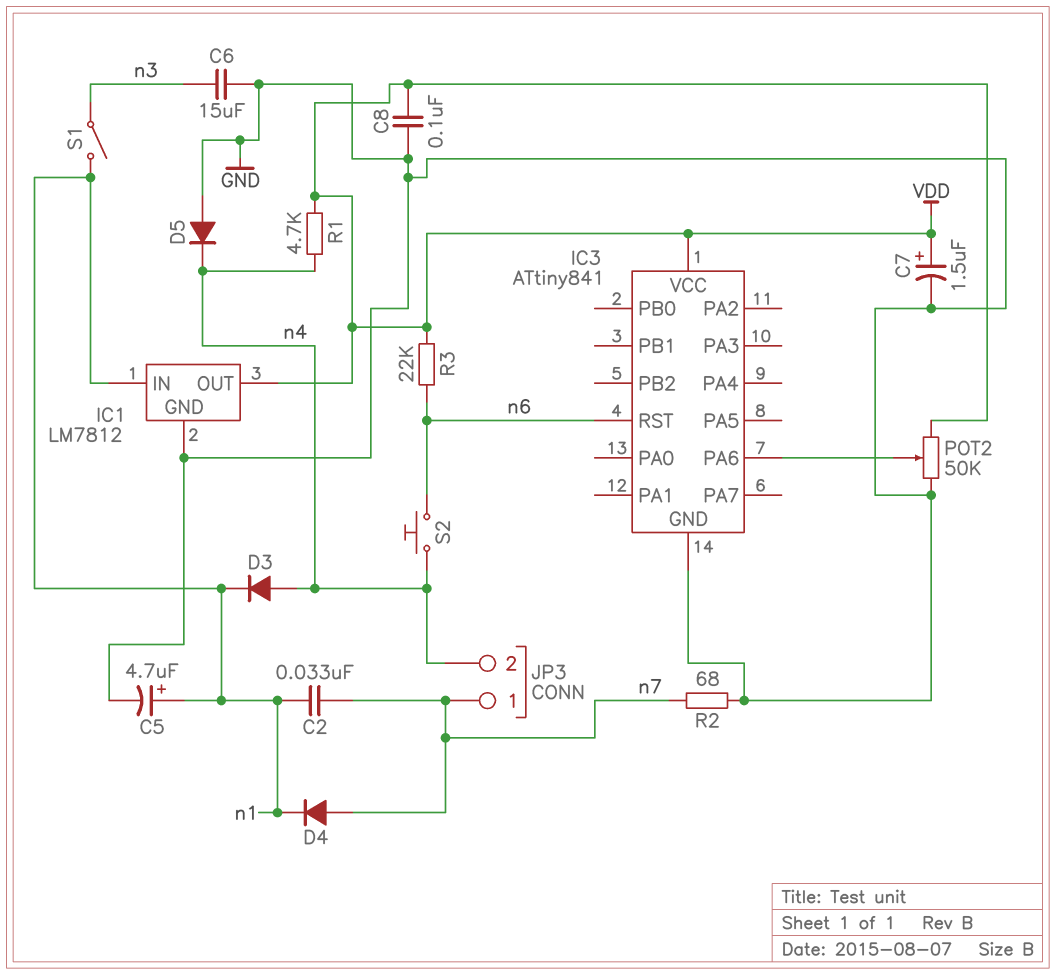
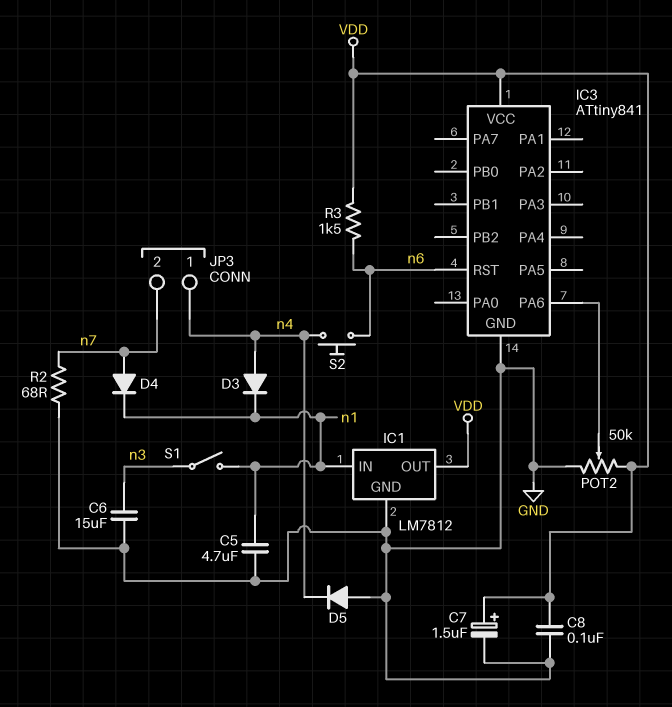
C2: 33nF (n1, n7) -> none
C5: 4.7uF (plus n1, minus GND) -> 4.7uF (GND, n1)
JP3 pin 1: n7 -> n4
JP3 pin 2: n4 -> n7
R1: 4.7k (VDD, n4) -> none
R3: 22k (VDD, n6) -> 1.5k (VDD, n6)

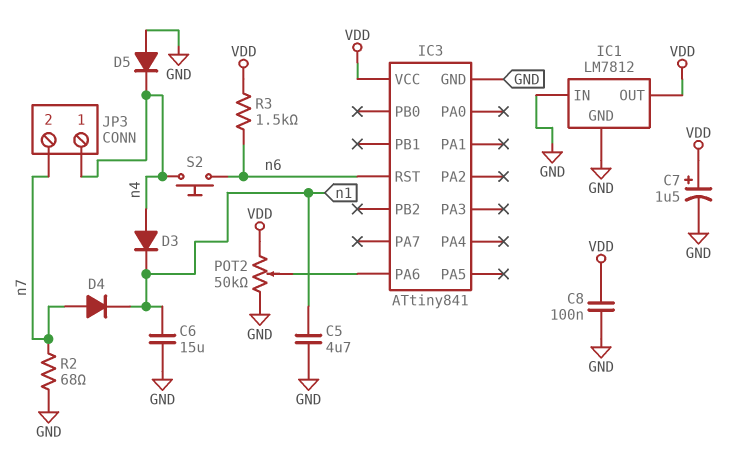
C6: 15uF (GND, n3) -> 15uF (GND, n1)
IC1 pin IN: n1 -> GND
S1: switch (n1, n3) -> none

